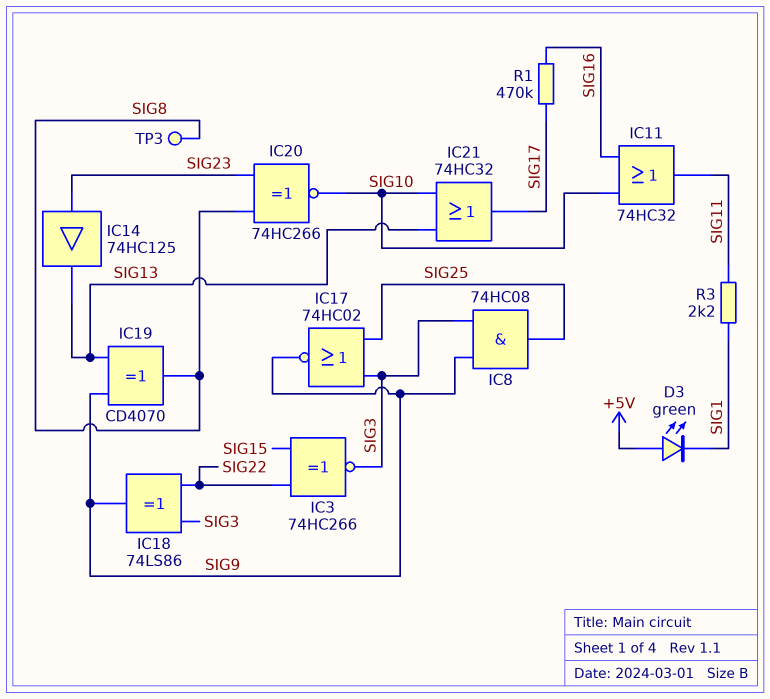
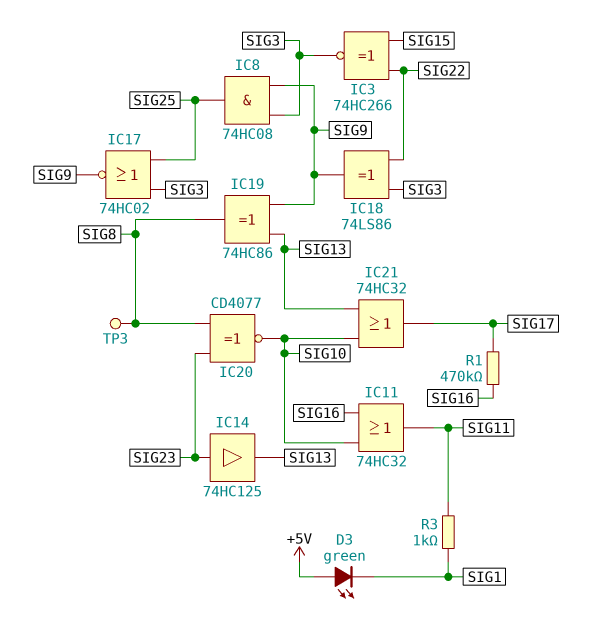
IC19: XOR CD4070 (in SIG9, in SIG13, out SIG8) -> XOR 74HC86 (in SIG9, in SIG13, out SIG8)
IC20: XNOR 74HC266 (in SIG8, in SIG23, out SIG10) -> XNOR CD4077 (in SIG8, in SIG23, out SIG10)
R3: 2.2k (SIG1, SIG11) -> 1k (SIG1, SIG11)

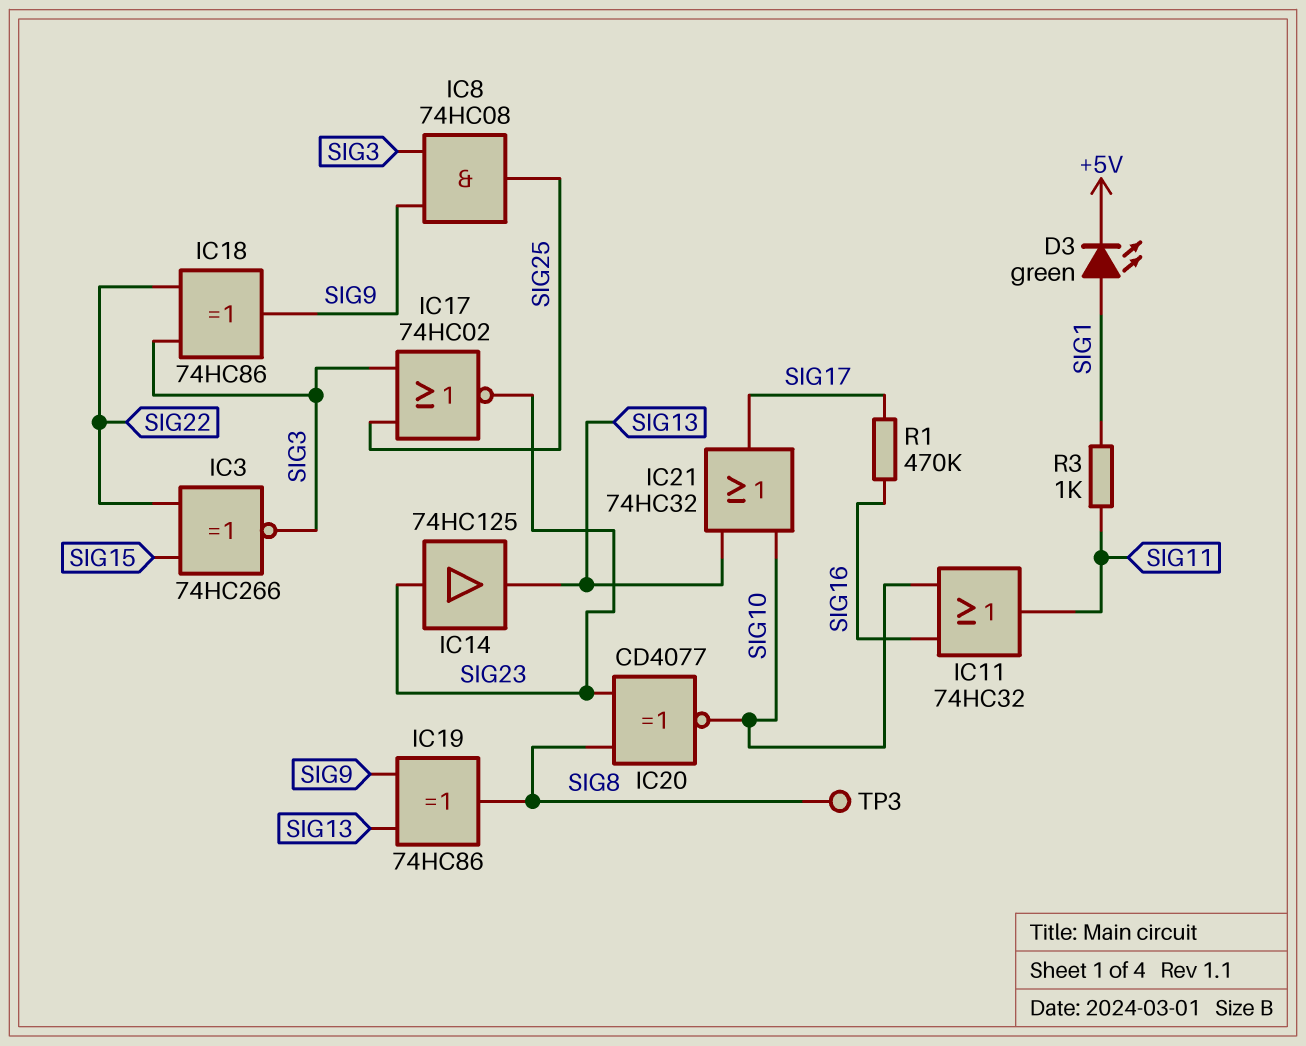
D3: LED green (A +5V, K SIG1) -> LED green (A SIG1, K +5V)
IC17: NOR 74HC02 (in SIG3, in SIG25, out SIG9) -> NOR 74HC02 (in SIG3, in SIG25, out SIG23)
IC18: XOR 74LS86 (in SIG3, in SIG22, out SIG9) -> XOR 74HC86 (in SIG3, in SIG22, out SIG9)

